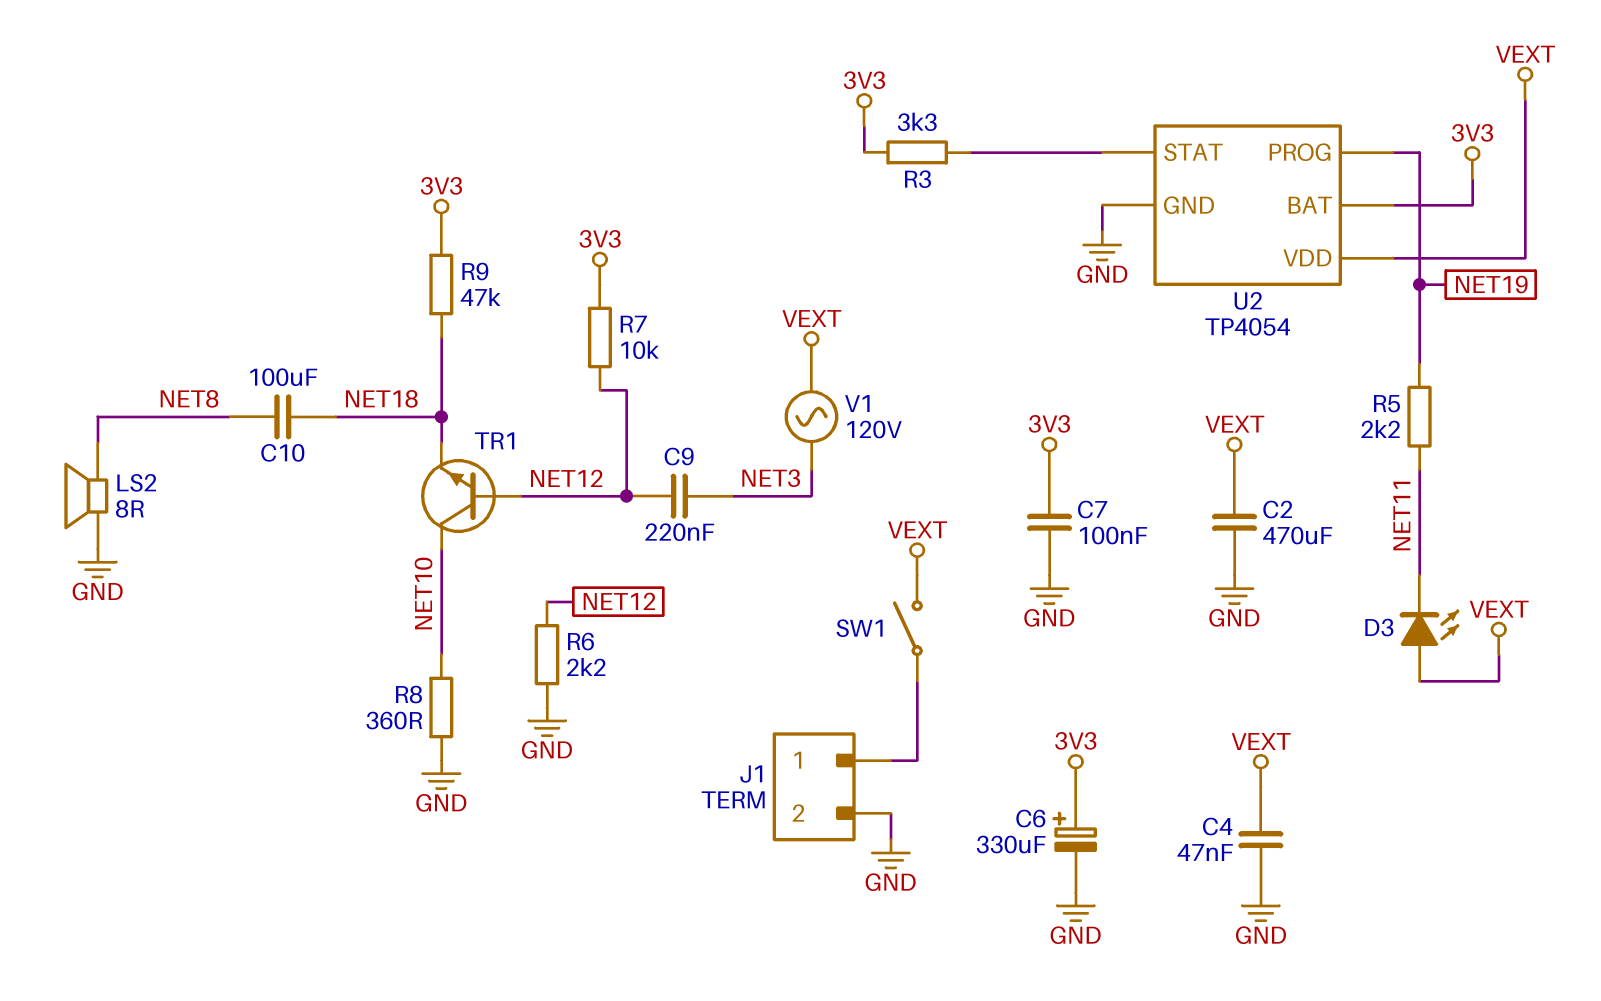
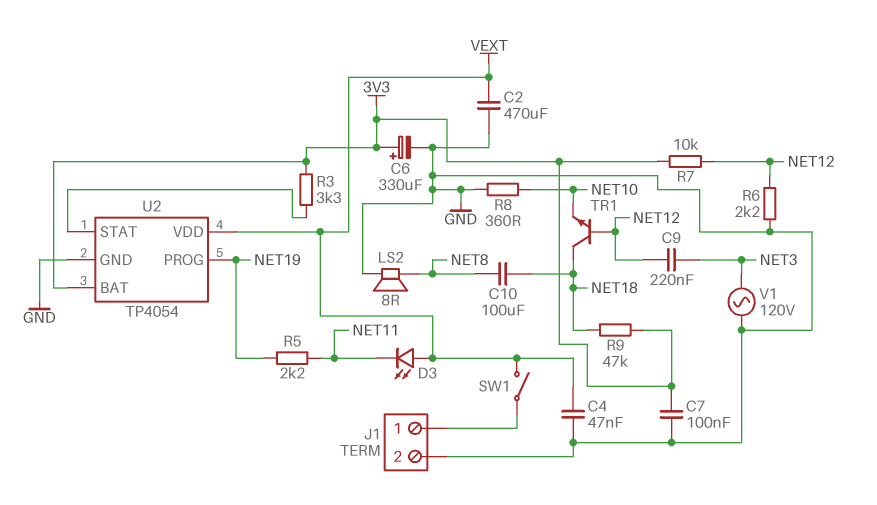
TR1: NPN (B NET12, C NET10, E NET18) -> NPN (B NET12, C NET18, E NET10)
V1: AC 120V (NET3, VEXT) -> AC 120V (GND, NET3)

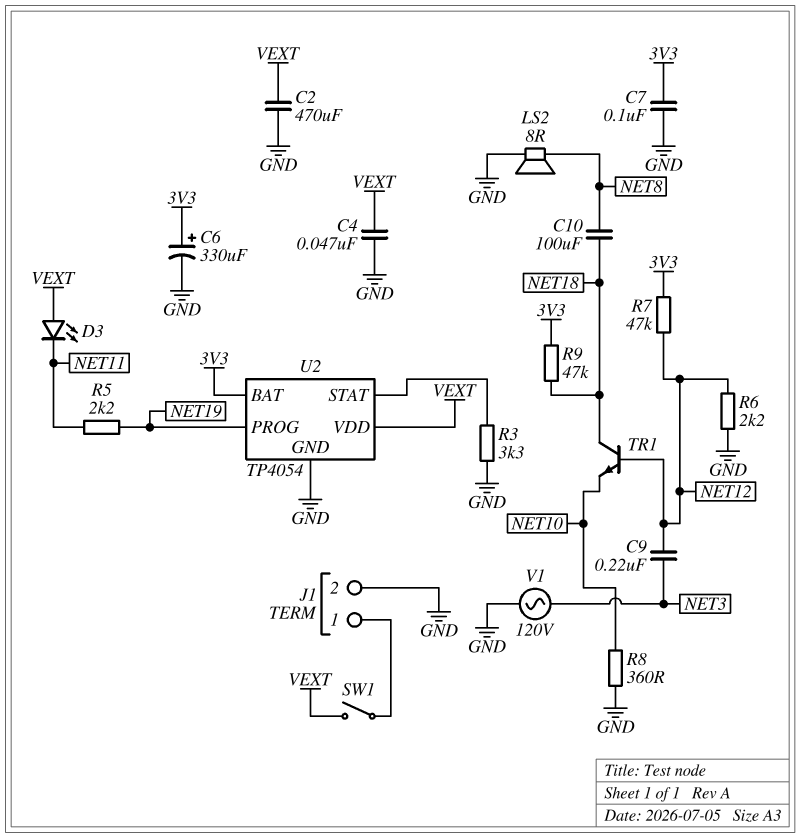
R3: 3.3k (3V3, U2/STAT) -> 3.3k (GND, U2/STAT)
R7: 10k (3V3, NET12) -> 47k (3V3, NET12)

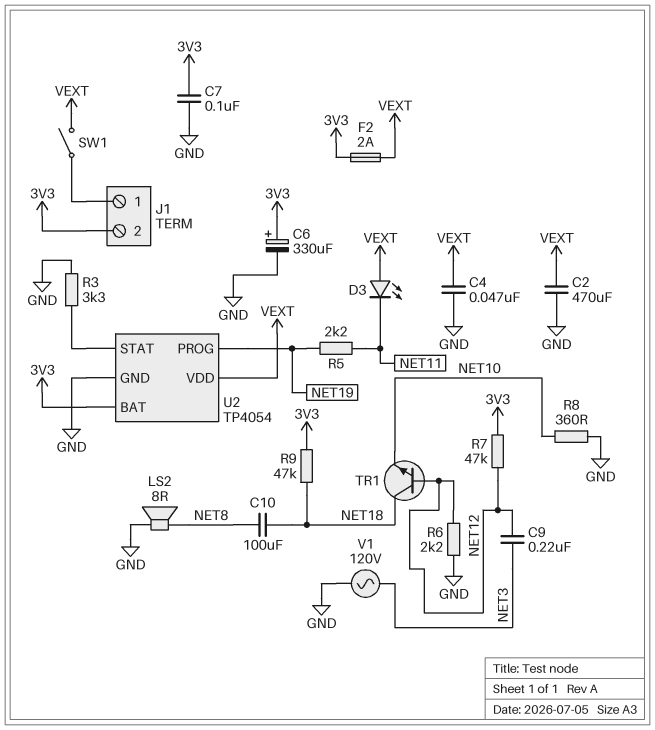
F2: none -> 2A (3V3, VEXT)
J1 pin 2: GND -> 3V3

